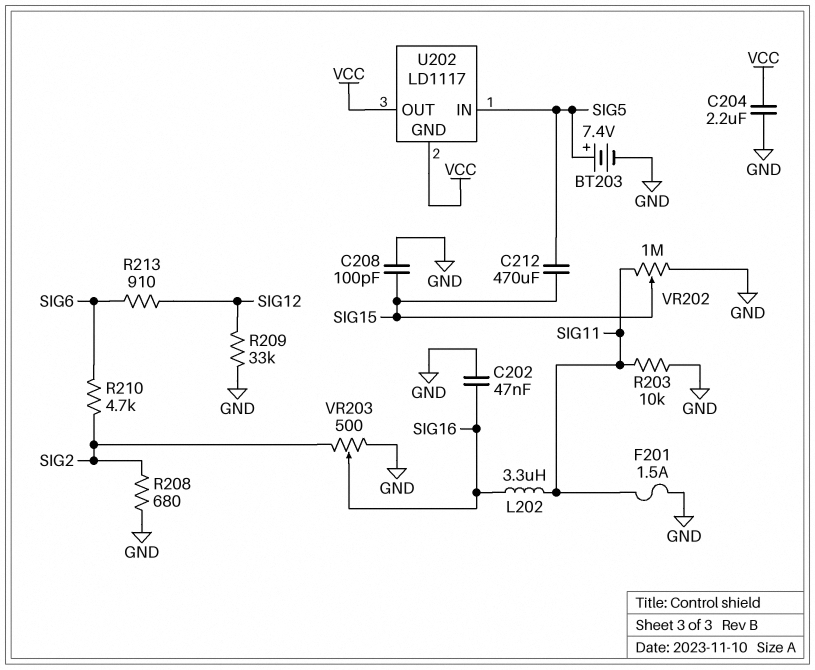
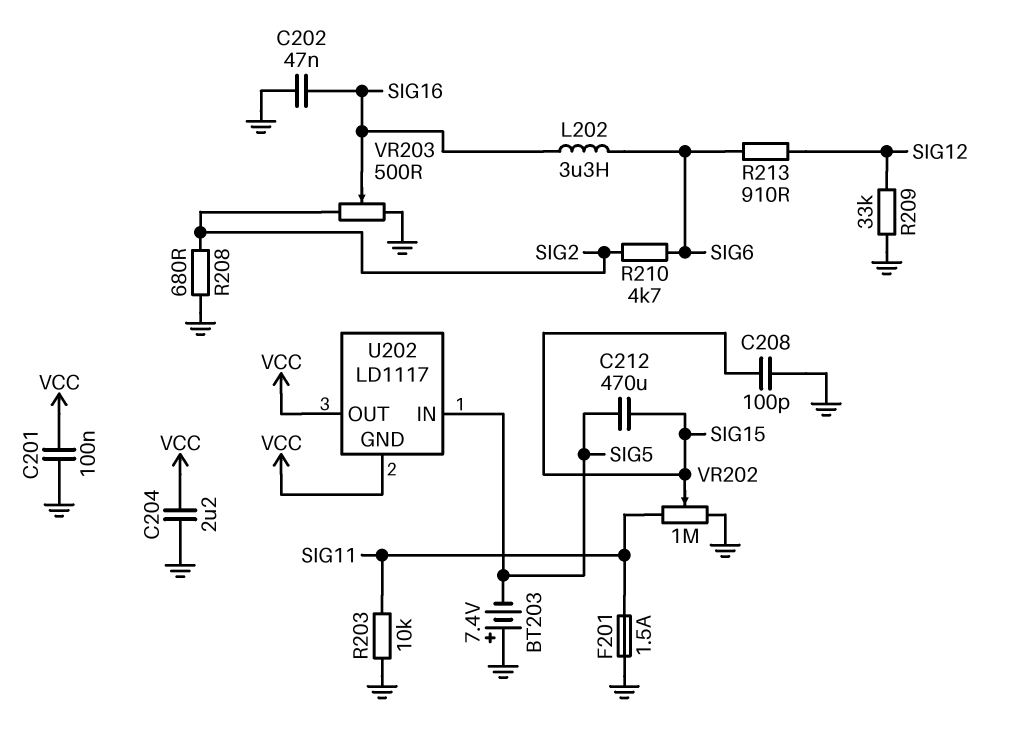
BT203: 7.4V (plus SIG5, minus GND) -> 7.4V (plus GND, minus SIG5)
C201: none -> 100nF (GND, VCC)
L202: 3.3uH (SIG11, SIG16) -> 3.3uH (SIG6, SIG16)

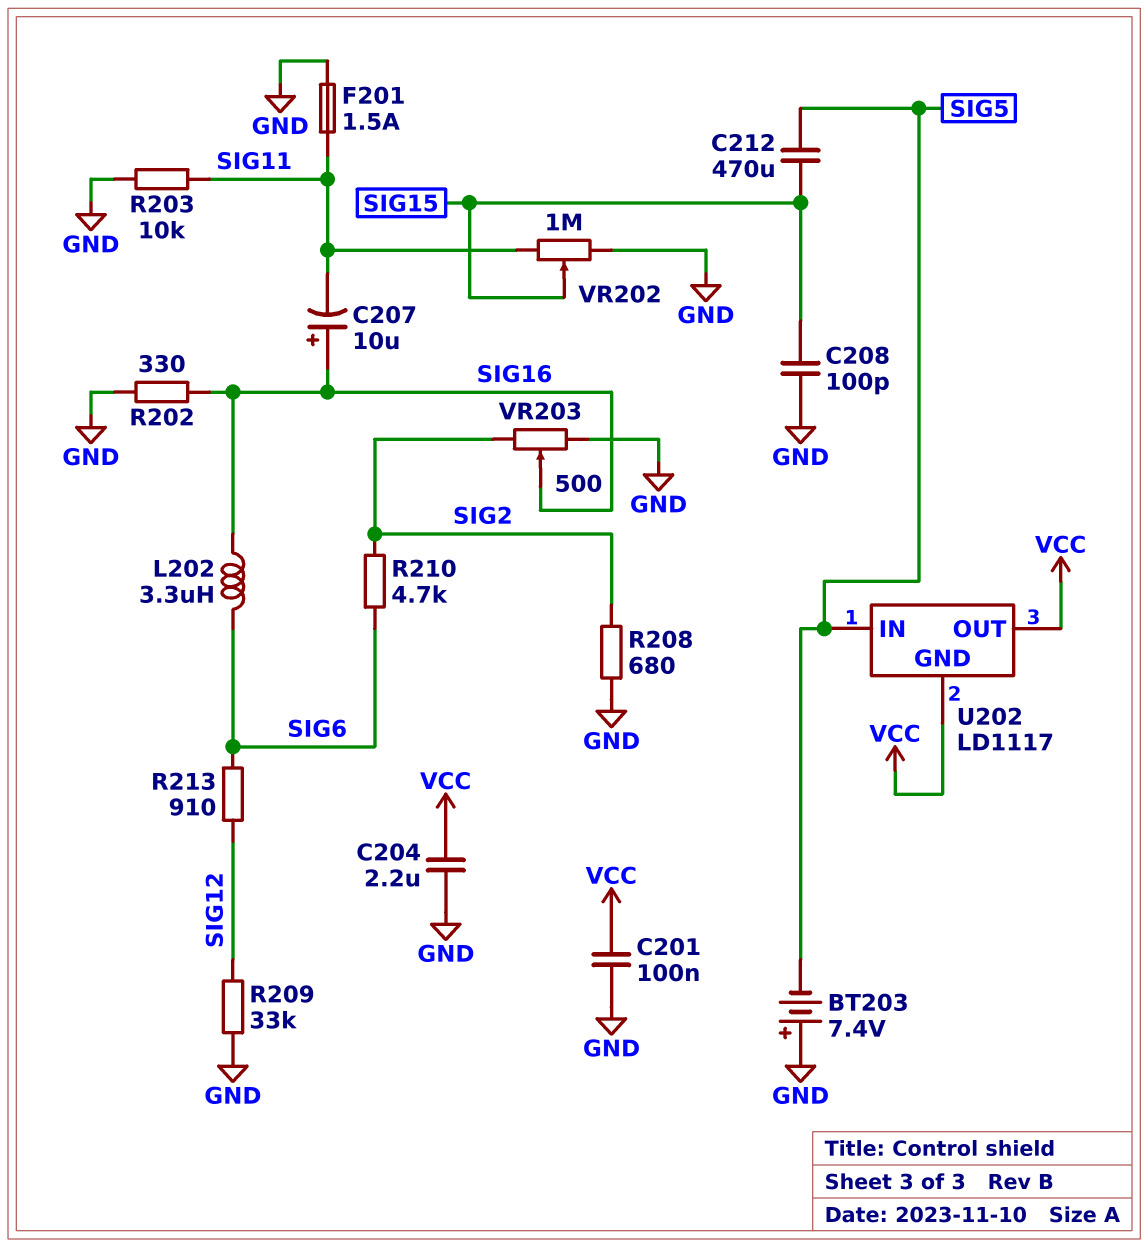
C202: 47nF (GND, SIG16) -> none
C207: none -> 10uF (plus SIG16, minus SIG11)
R202: none -> 330 (GND, SIG16)

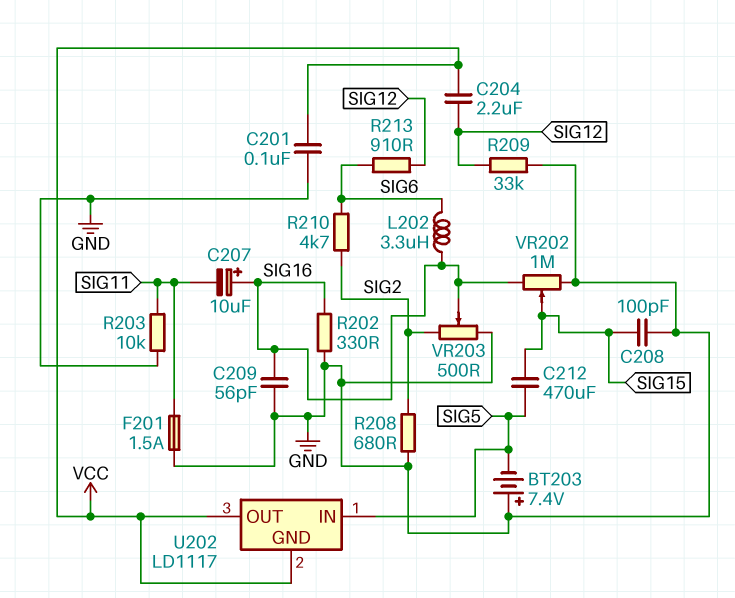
C204: 2.2uF (GND, VCC) -> 2.2uF (SIG12, VCC)
C209: none -> 56pF (GND, SIG16)
VR202: 1M (GND, SIG11, wiper SIG15) -> 1M (GND, SIG16, wiper SIG15)

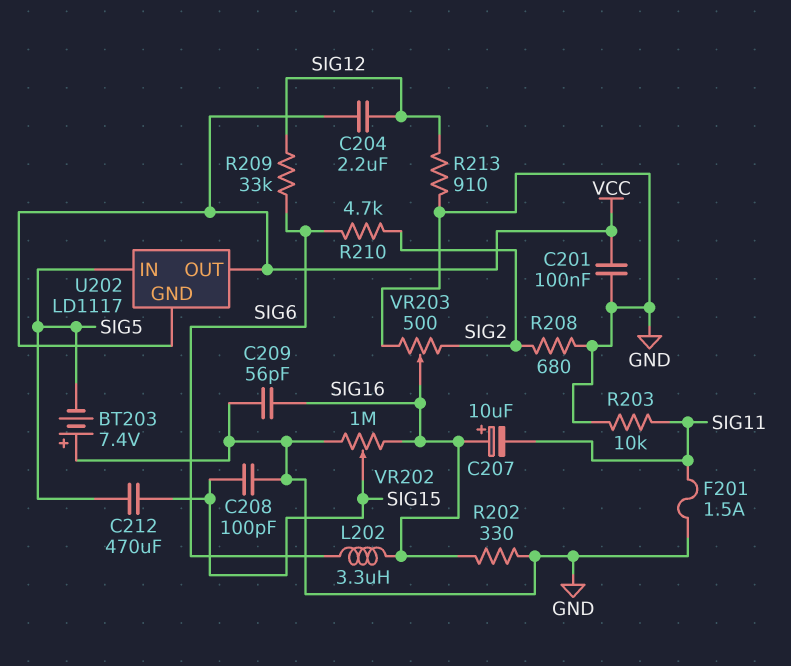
R209: 33k (GND, SIG12) -> 33k (SIG6, SIG12)
R213: 910 (SIG6, SIG12) -> 910 (GND, SIG12)

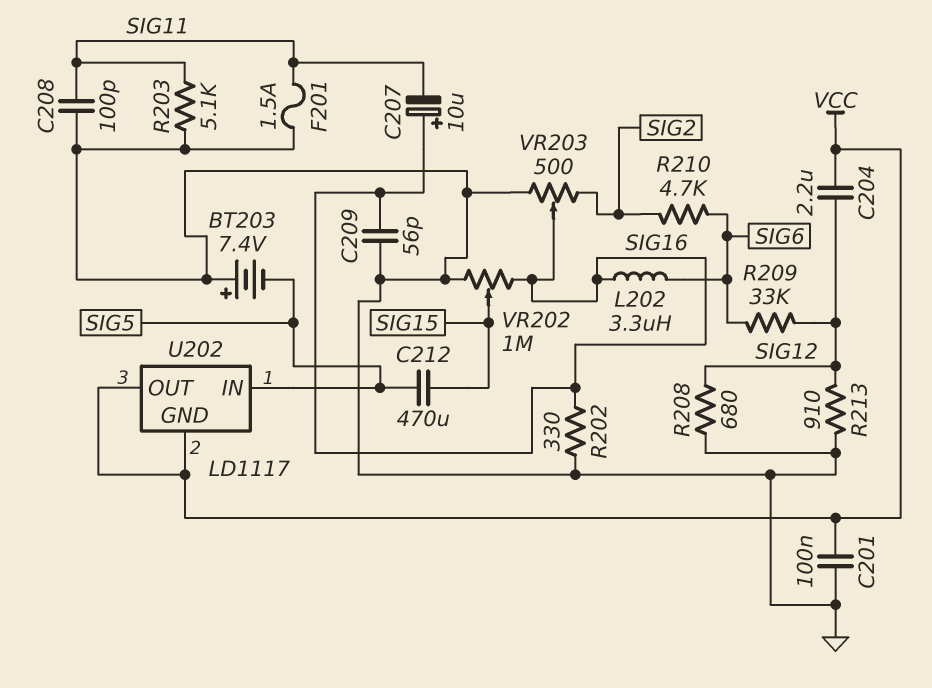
C208: 100pF (GND, SIG15) -> 100pF (GND, SIG11)
R203: 10k (GND, SIG11) -> 5.1k (GND, SIG11)
R208: 680 (GND, SIG2) -> 680 (GND, SIG12)

